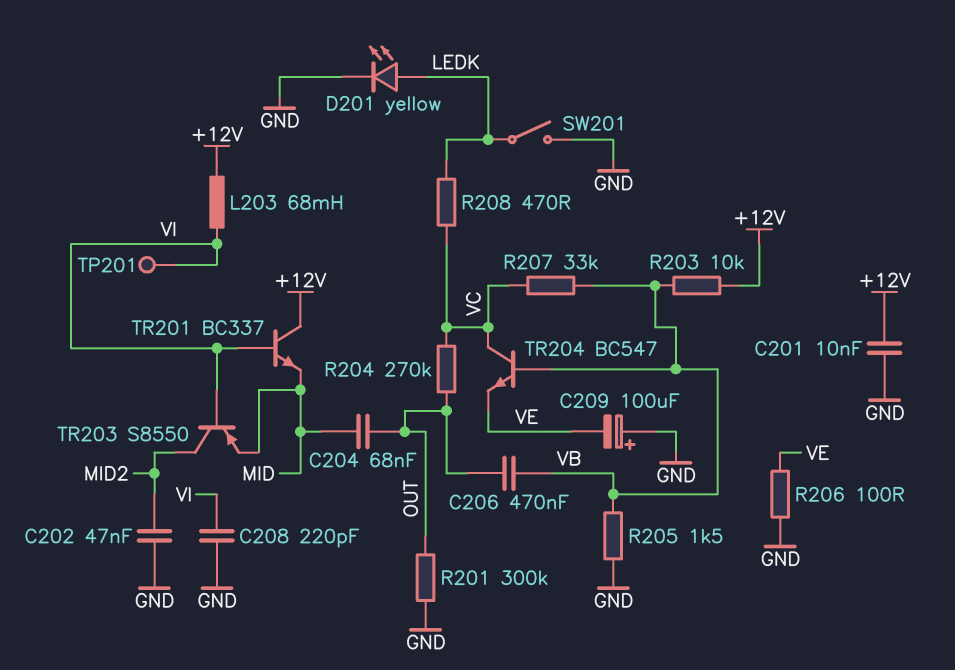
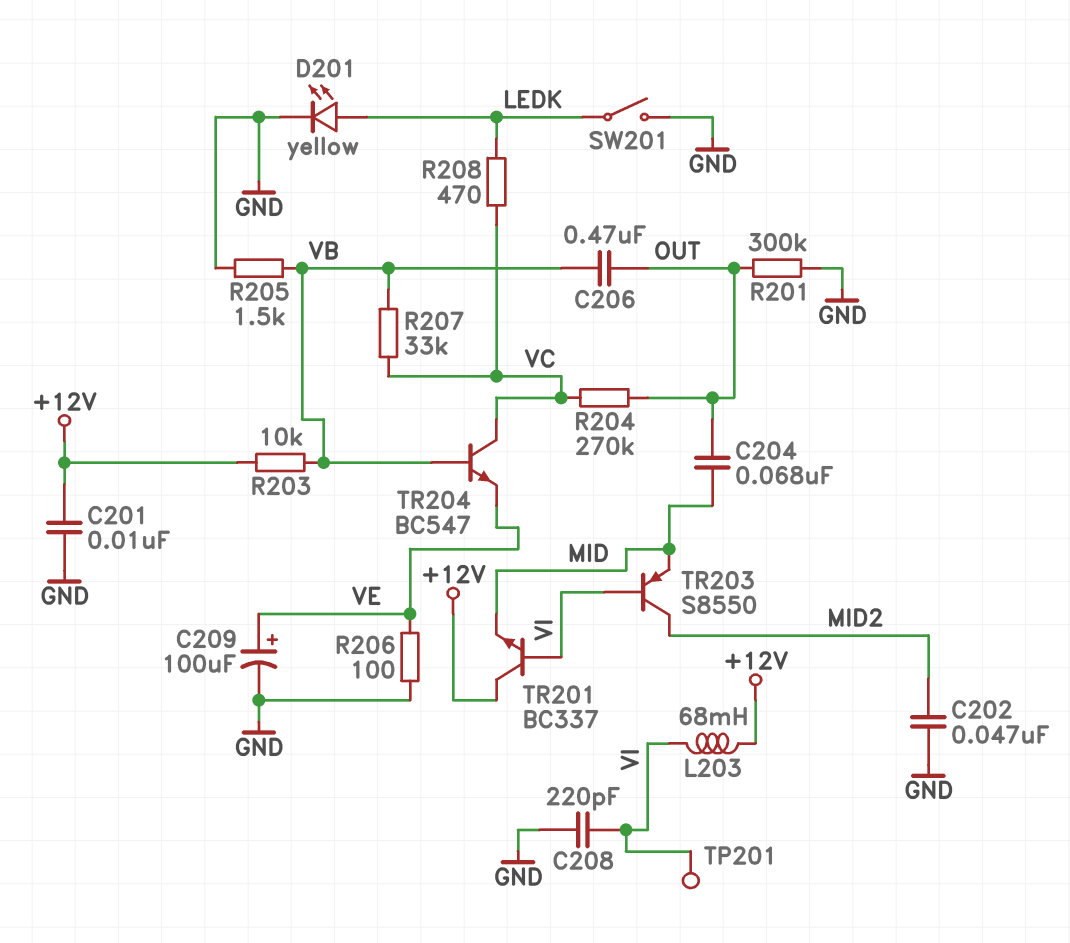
C209: 100uF (plus GND, minus VE) -> 100uF (plus VE, minus GND)

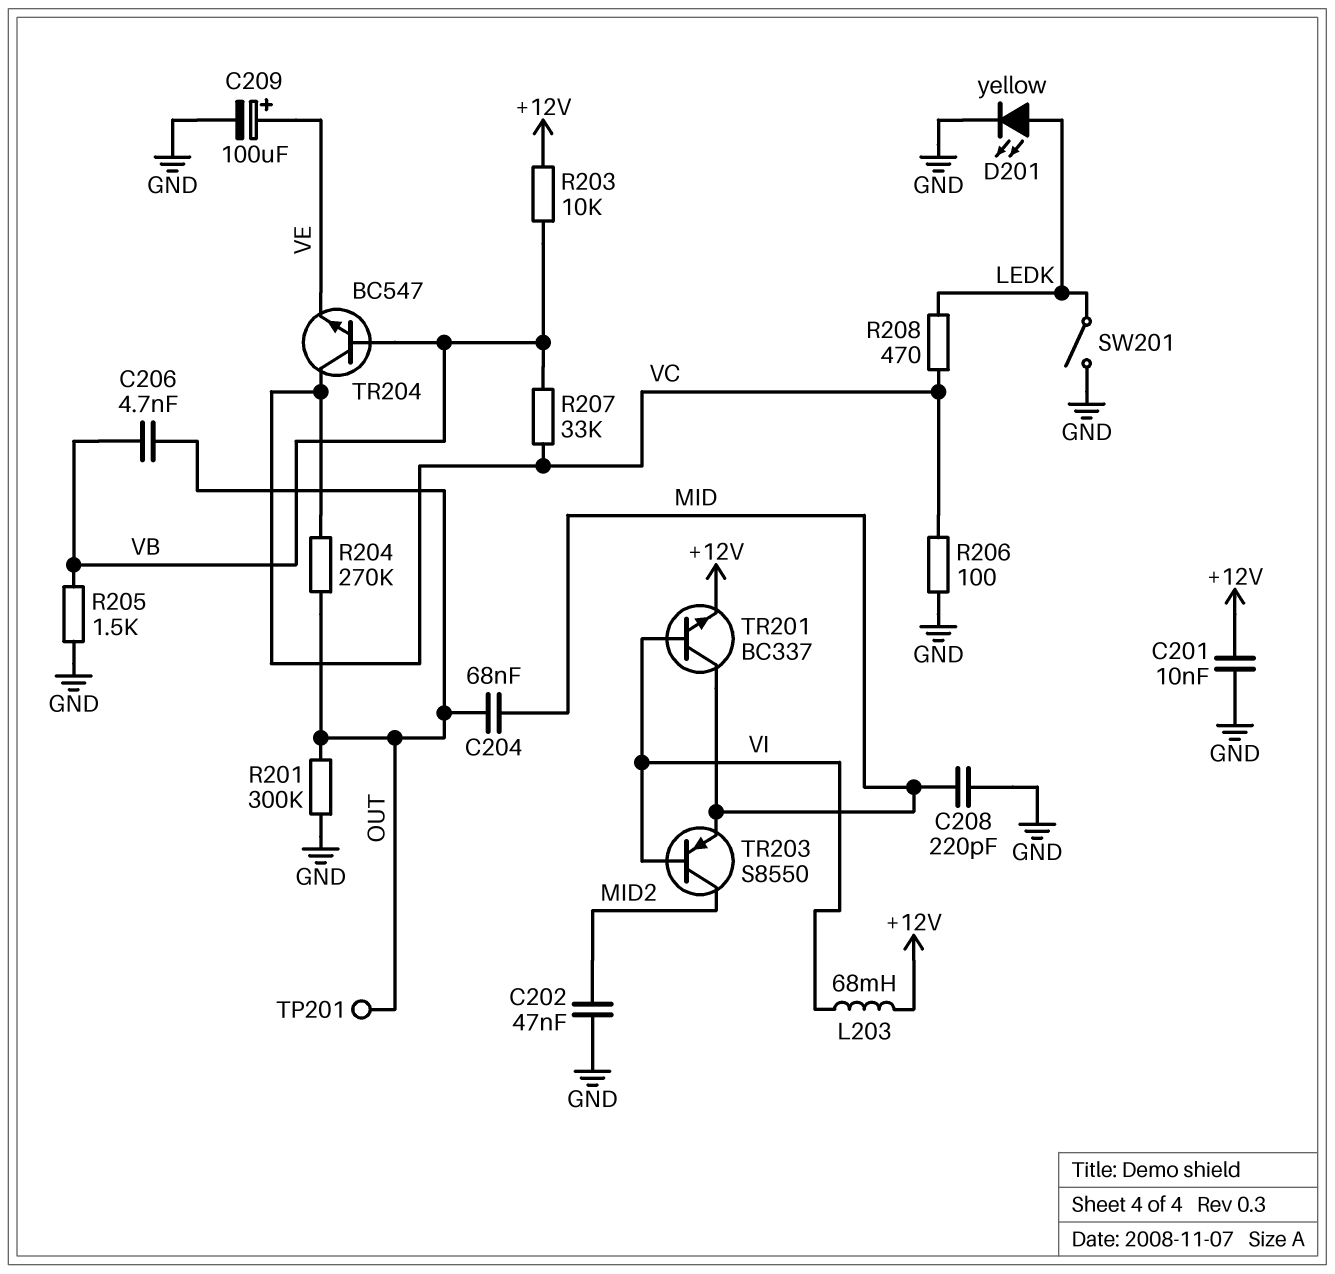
C206: 470nF (OUT, VB) -> 4.7nF (OUT, VB)
C208: 220pF (GND, VI) -> 220pF (GND, MID)
R206: 100 (GND, VE) -> 100 (GND, VC)
TP201: test point (VI) -> test point (OUT)
TR201: NPN BC337 (B VI, C +12V, E MID) -> NPN BC337 (B VI, C MID, E +12V)

